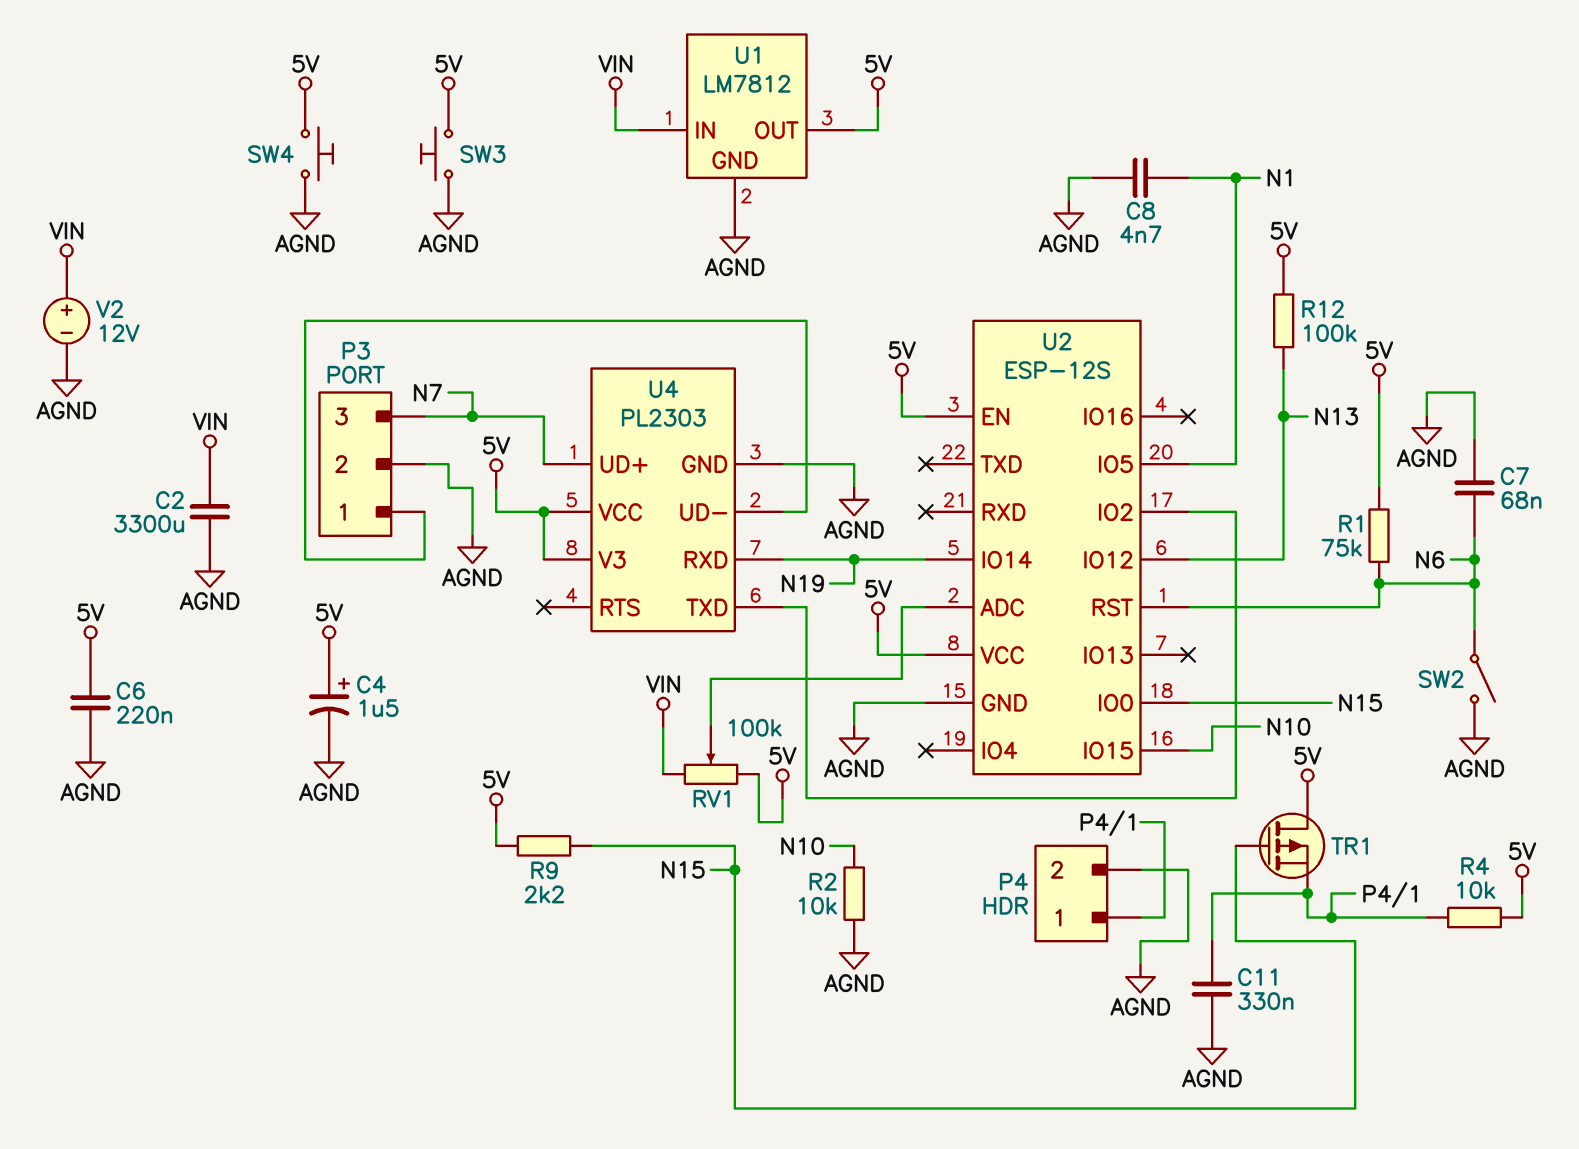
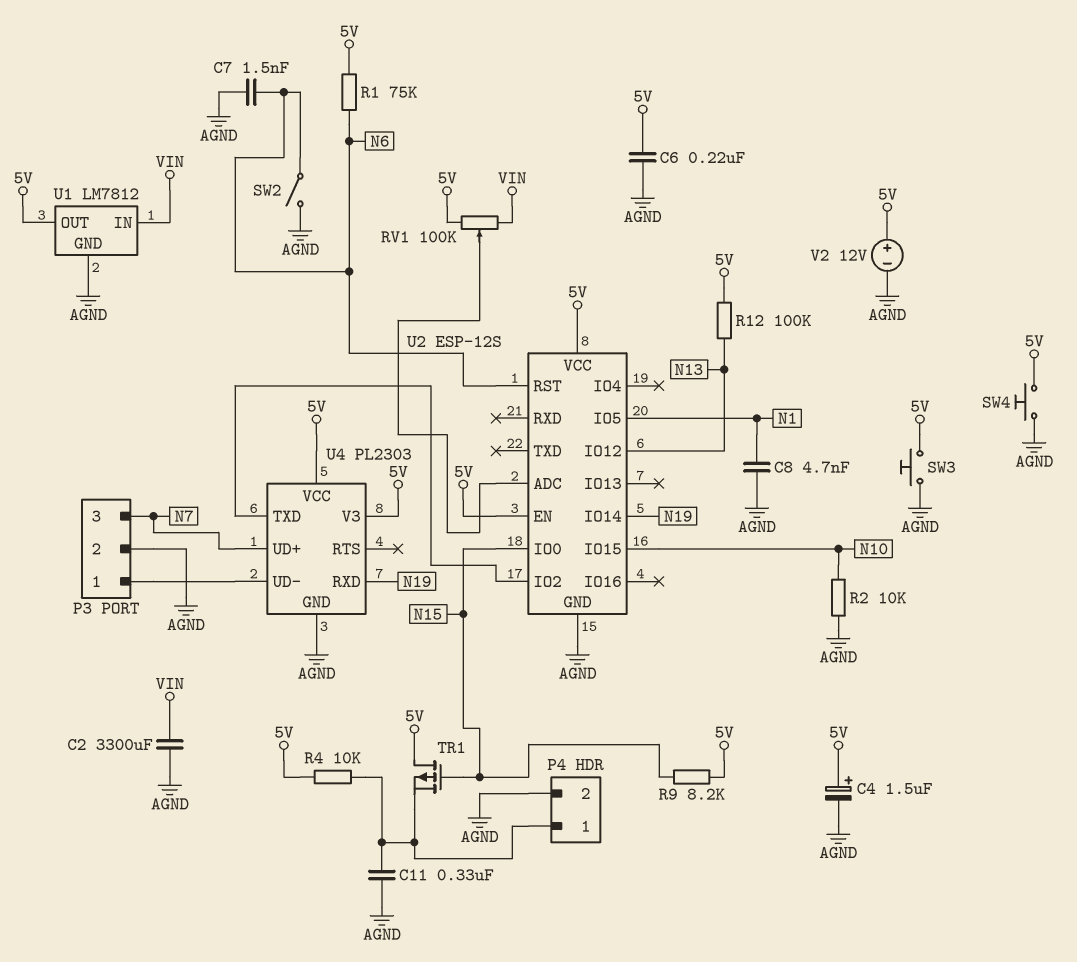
C7: 68nF (AGND, N6) -> 1.5nF (AGND, N6)
R9: 2.2k (5V, N15) -> 8.2k (5V, N15)
V2: 12V (plus VIN, minus AGND) -> 12V (plus 5V, minus AGND)

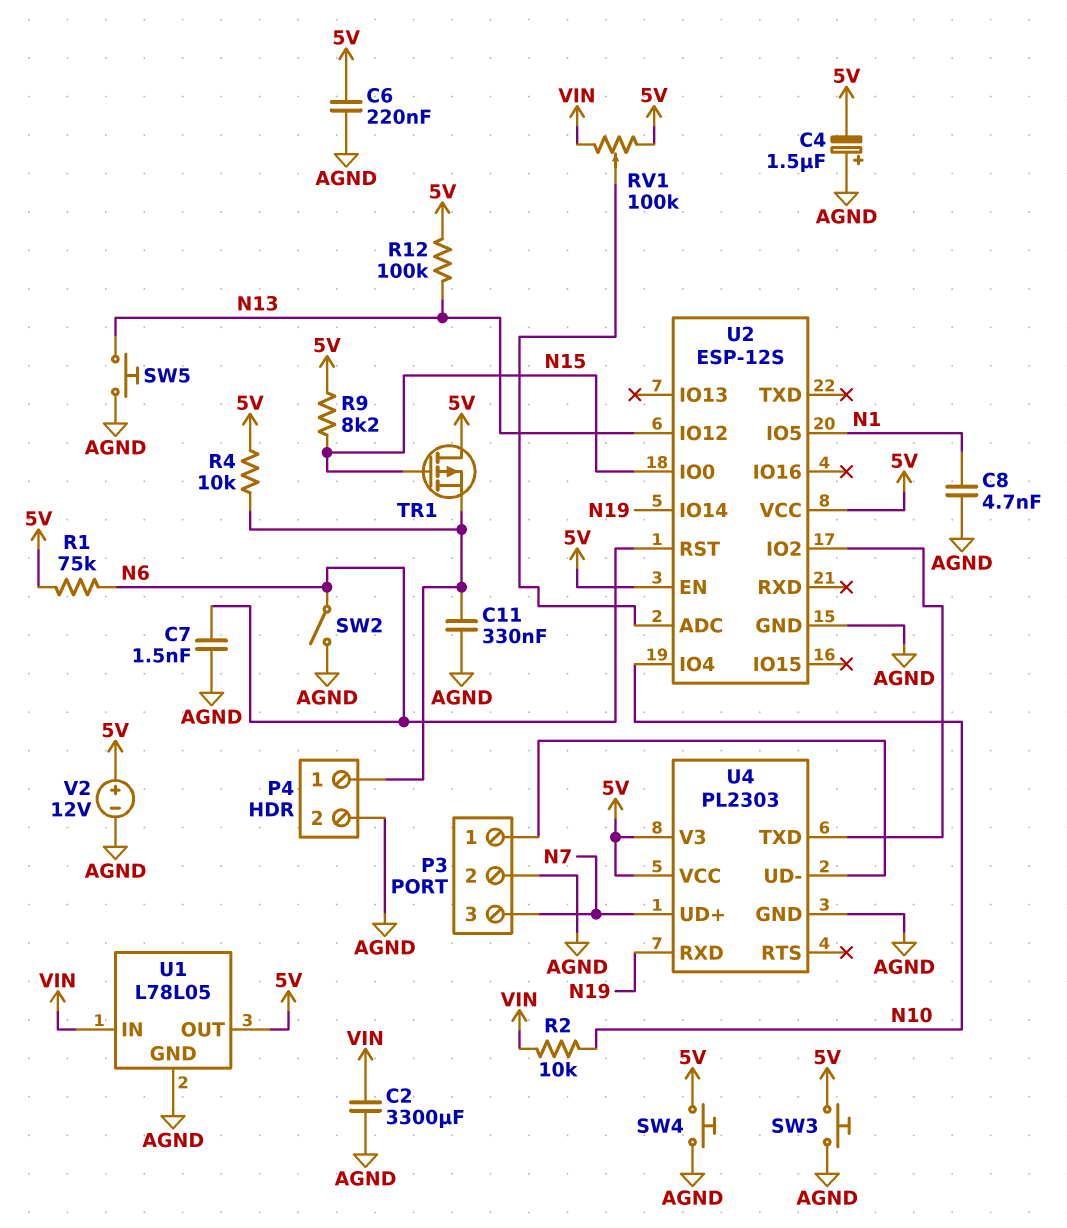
C4: 1.5uF (plus 5V, minus AGND) -> 1.5uF (plus AGND, minus 5V)
R2: 10k (AGND, N10) -> 10k (N10, VIN)
SW5: none -> button (AGND, N13)
U1: LM7812 -> L78L05
U2 pin IO4: none -> N10
U2 pin IO15: N10 -> none

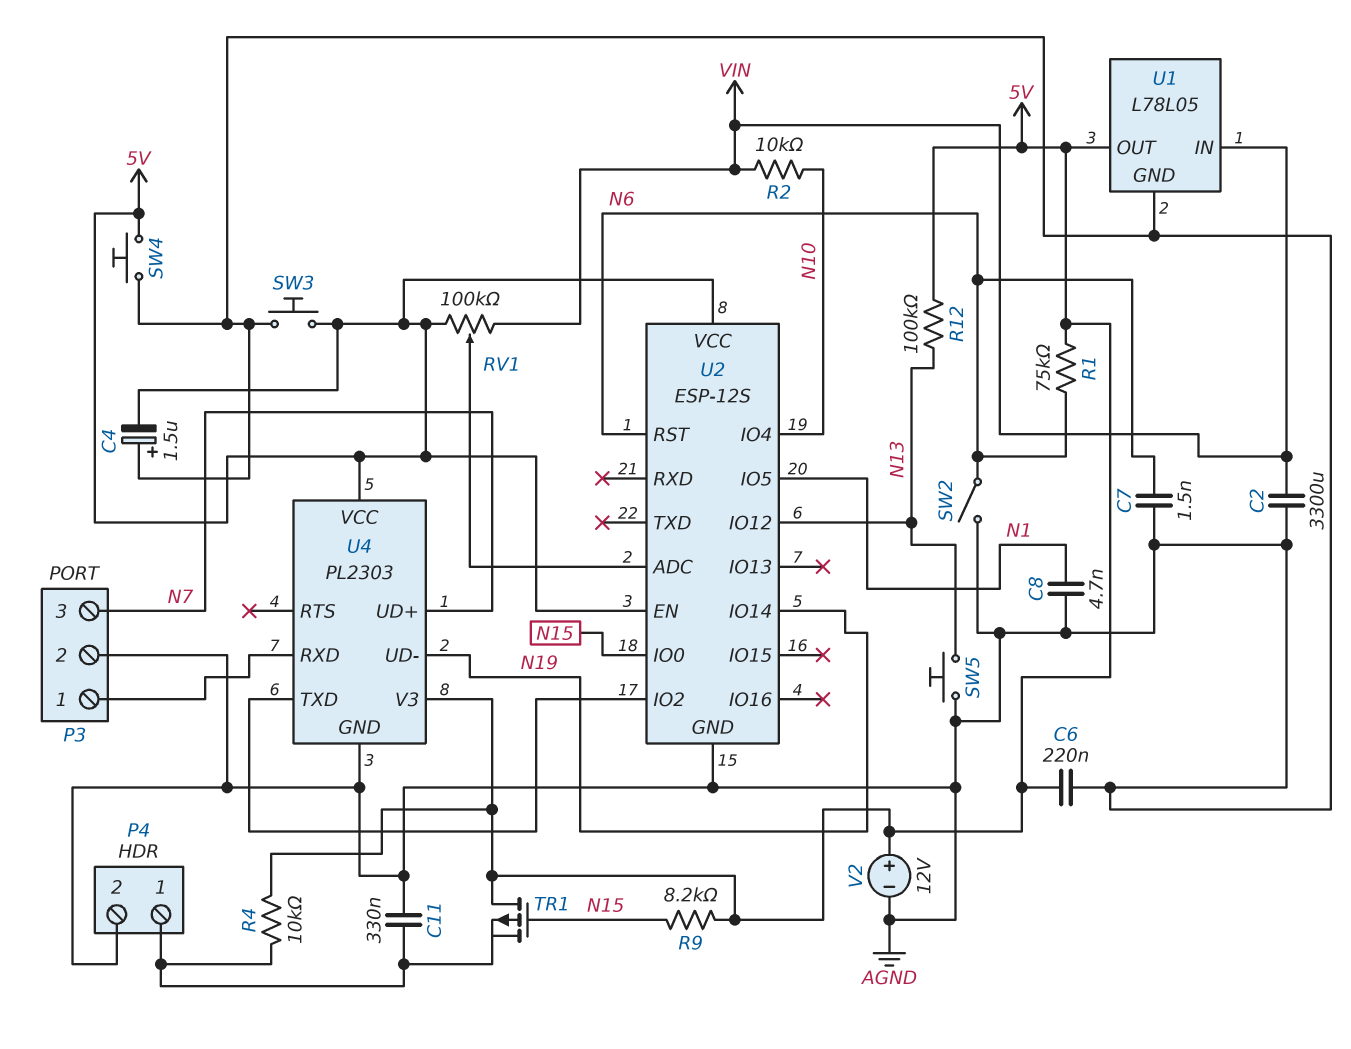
U4 pin RXD: N19 -> P3/1
U4 pin UD-: P3/1 -> N19

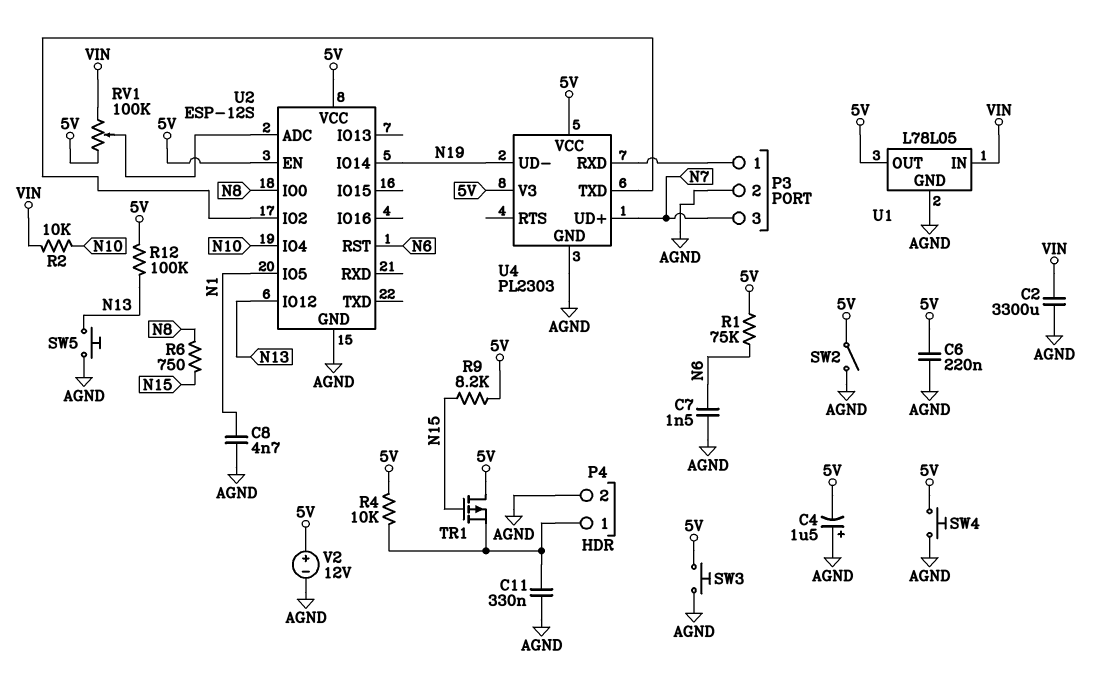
R6: none -> 750 (N8, N15)
SW2: switch (AGND, N6) -> switch (5V, AGND)
U2 pin IO0: N15 -> N8

